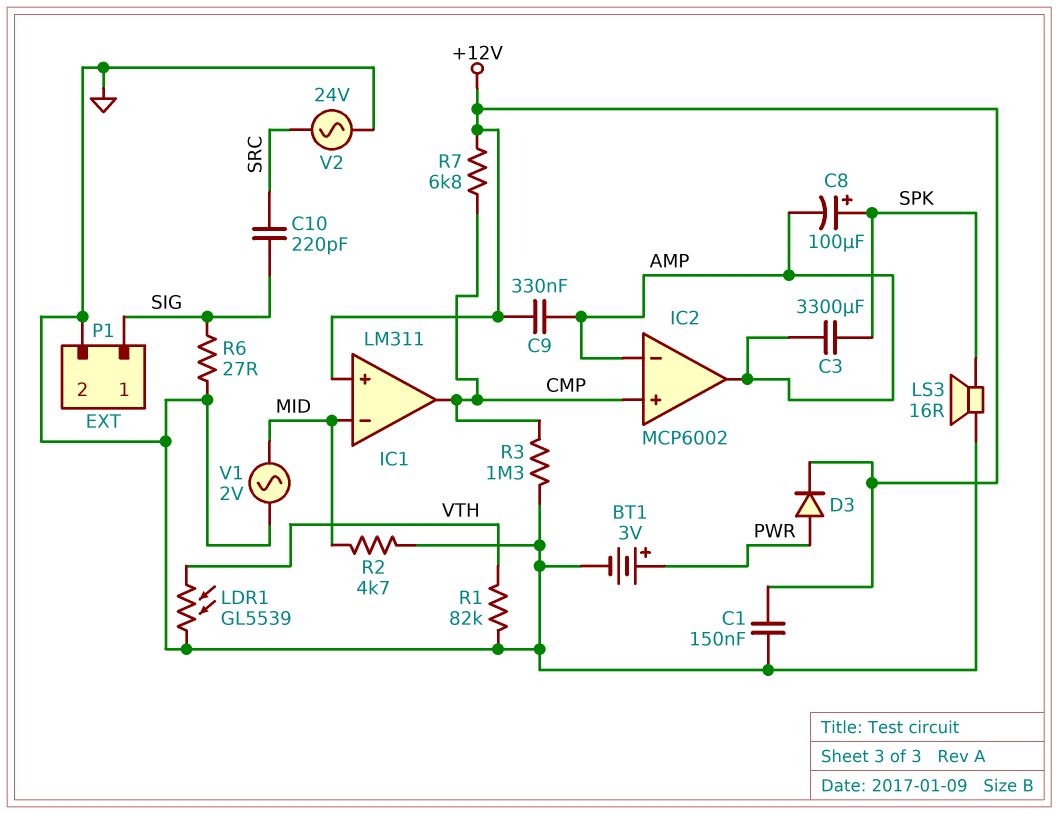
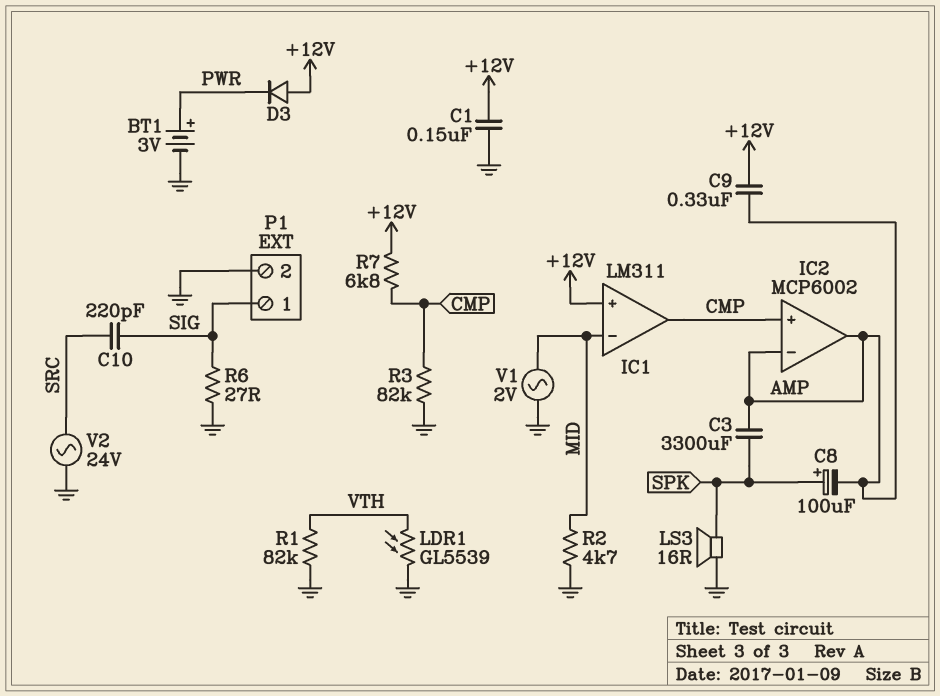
D3: diode (A PWR, K +12V) -> diode (A +12V, K PWR)
R3: 1.3M (CMP, GND) -> 82k (CMP, GND)

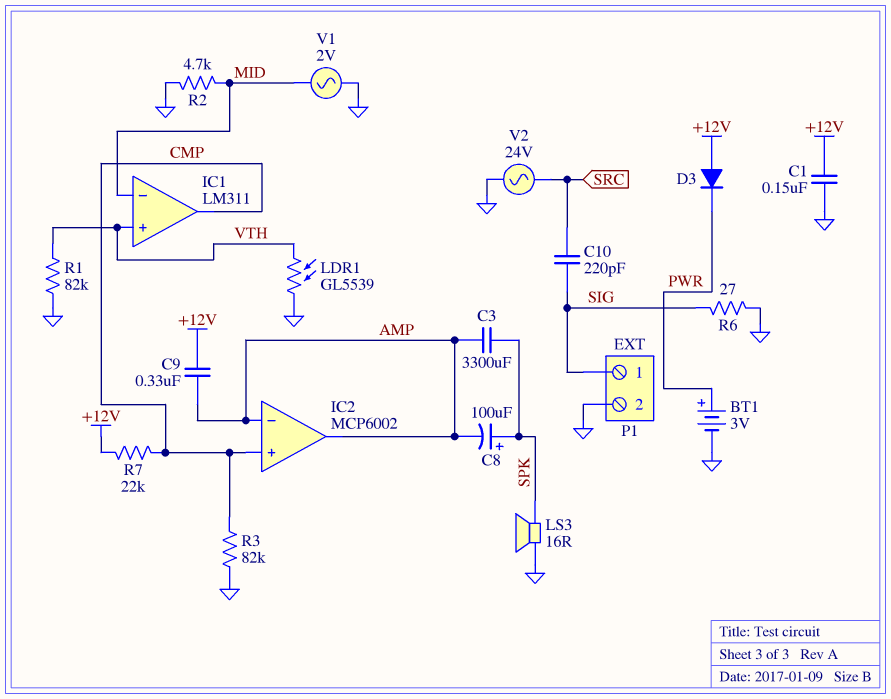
IC1 pin in+: +12V -> VTH
R7: 6.8k (+12V, CMP) -> 22k (+12V, CMP)

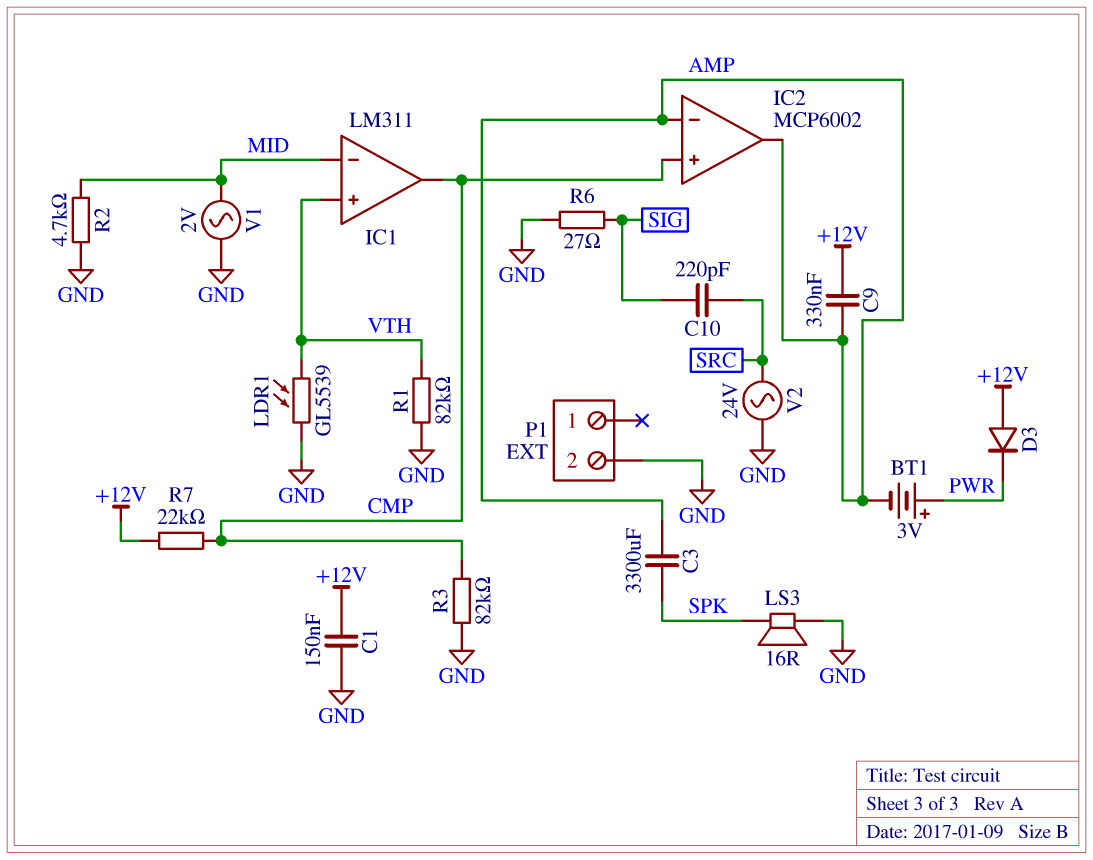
BT1: 3V (plus PWR, minus GND) -> 3V (plus PWR, minus AMP)
C8: 100uF (plus SPK, minus AMP) -> none
P1 pin 1: SIG -> none

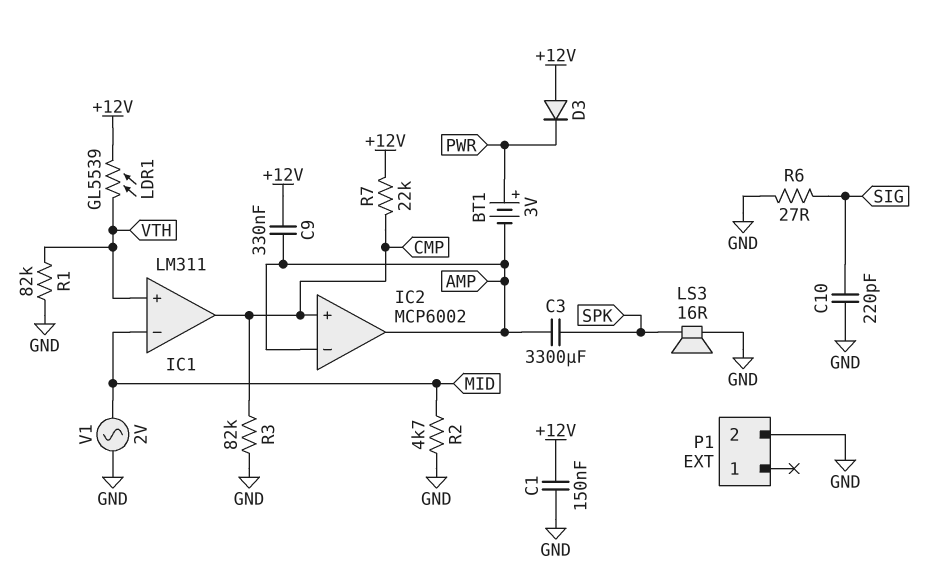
C10: 220pF (SIG, SRC) -> 220pF (GND, SIG)
LDR1: GL5539 (GND, VTH) -> GL5539 (+12V, VTH)
V2: AC 24V (GND, SRC) -> none

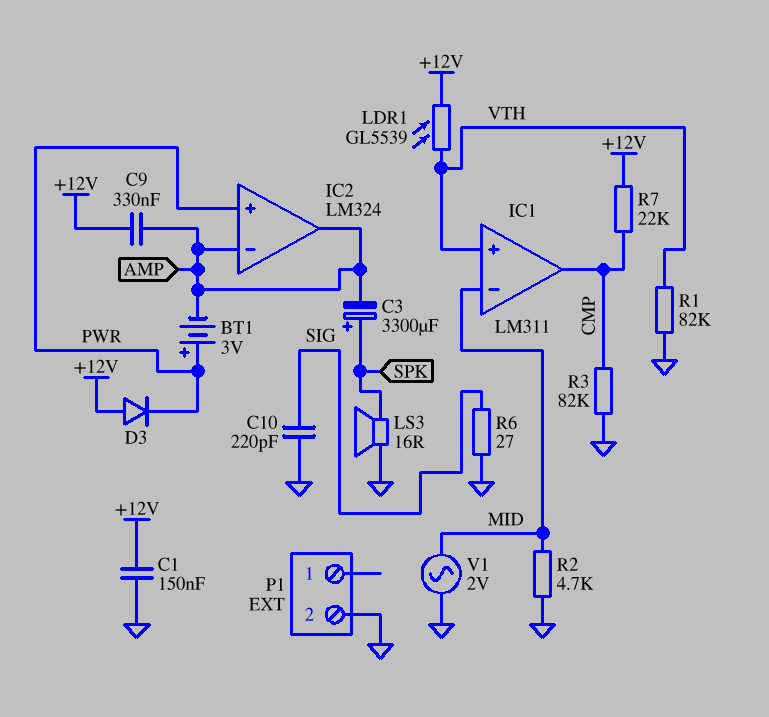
C3: 3300uF (AMP, SPK) -> 3300uF (plus SPK, minus AMP)
IC2: MCP6002 -> LM324
IC2 pin in+: CMP -> PWR

